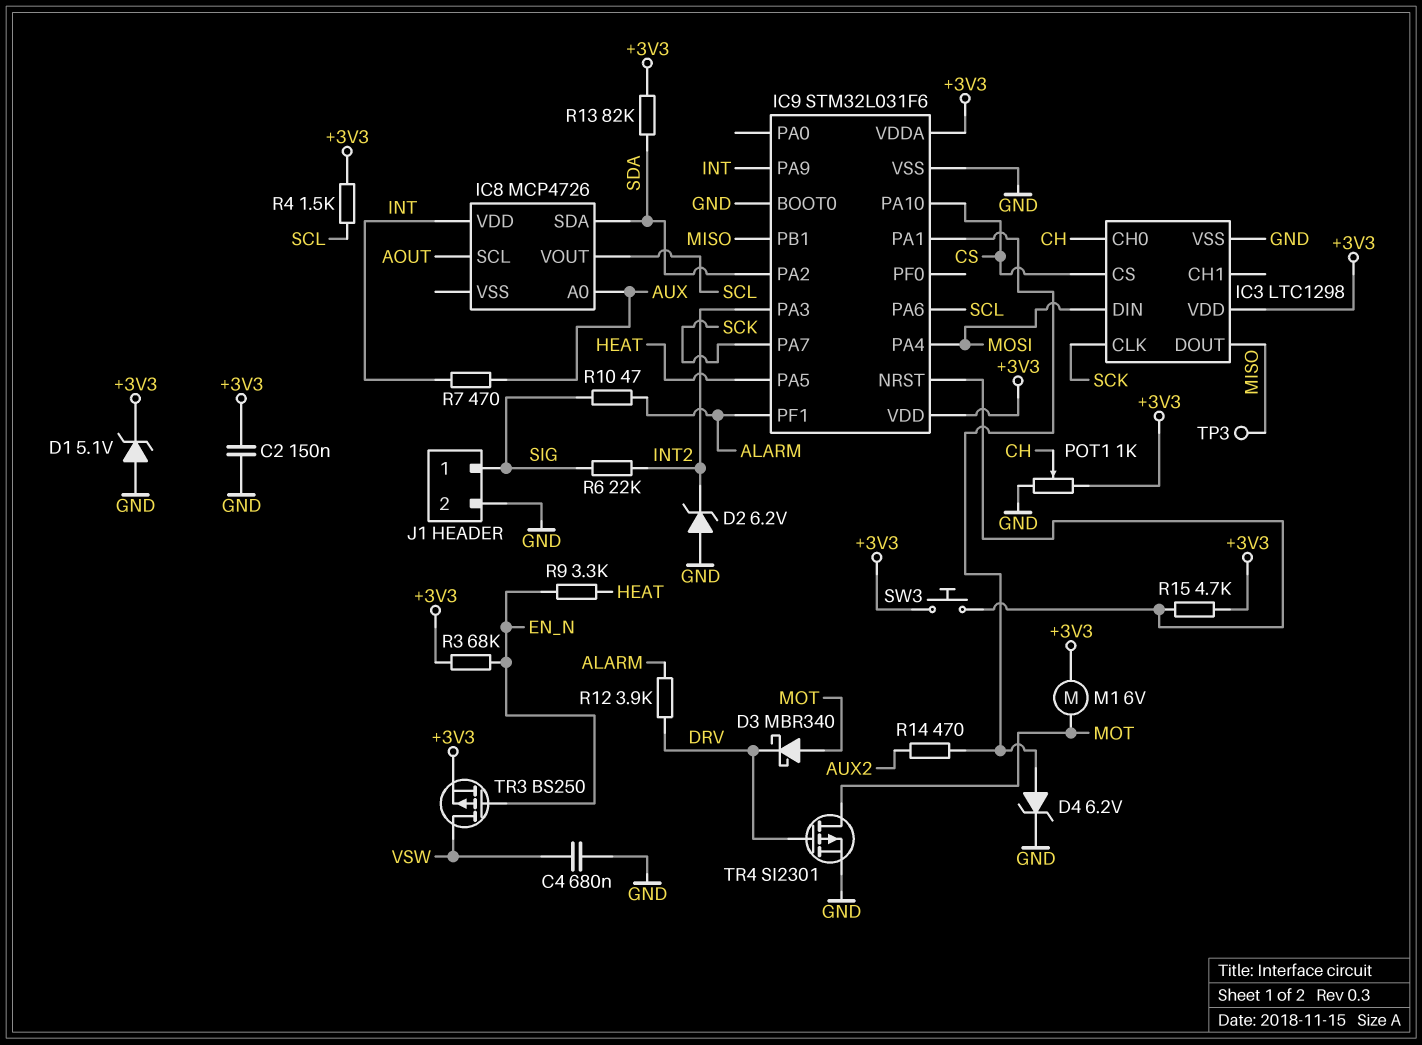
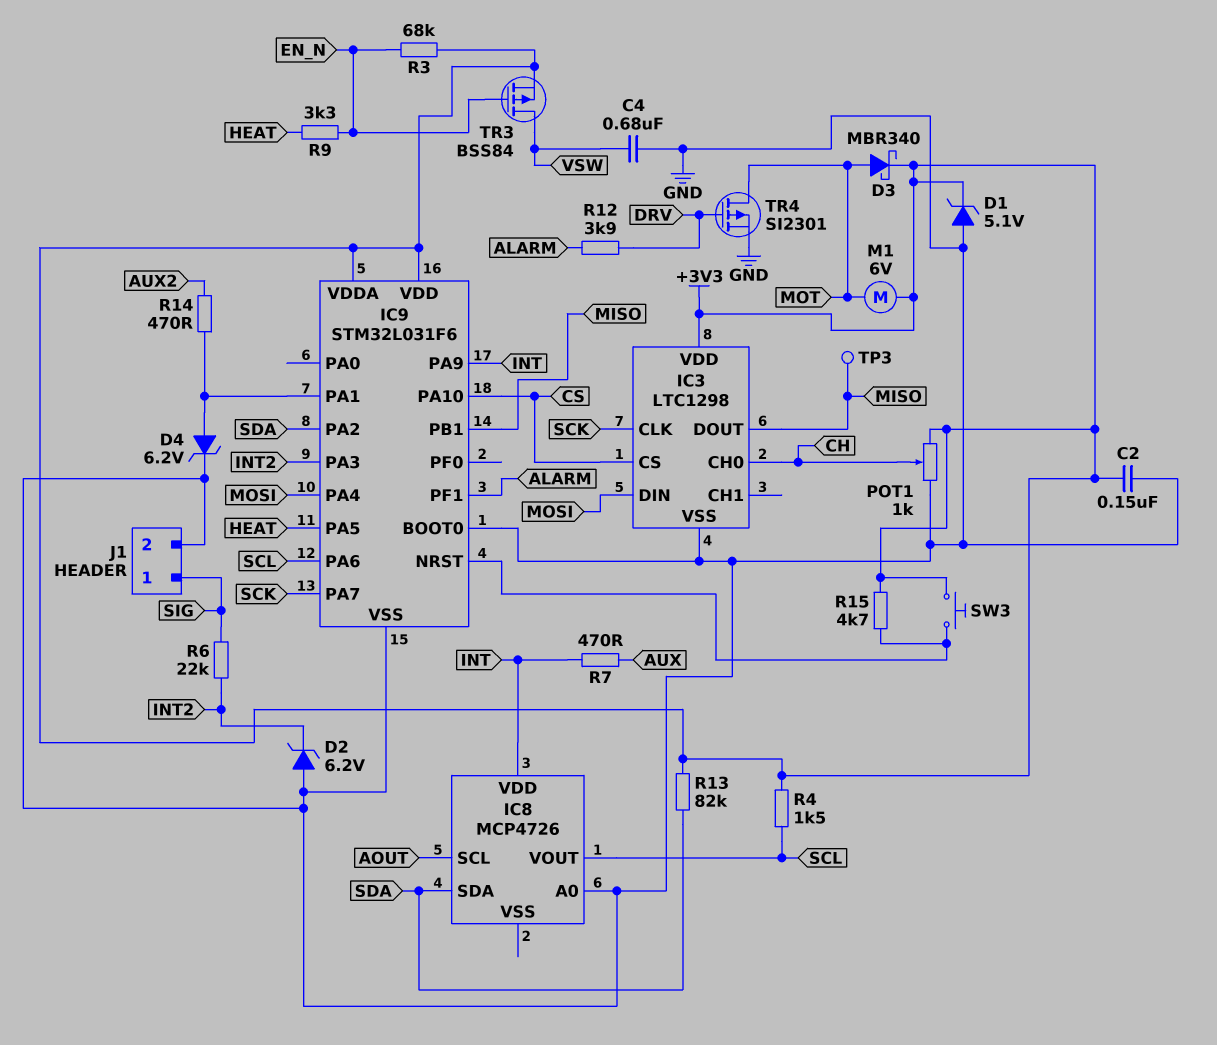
D3: schottky MBR340 (A MOT, K DRV) -> schottky MBR340 (A MOT, K +3V3)
IC8 pin A0: AUX -> GND
R10: 47 (ALARM, SIG) -> none
TR3: PMOS BS250 (G EN_N, D VSW, S +3V3) -> PMOS BSS84 (G EN_N, D VSW, S +3V3)

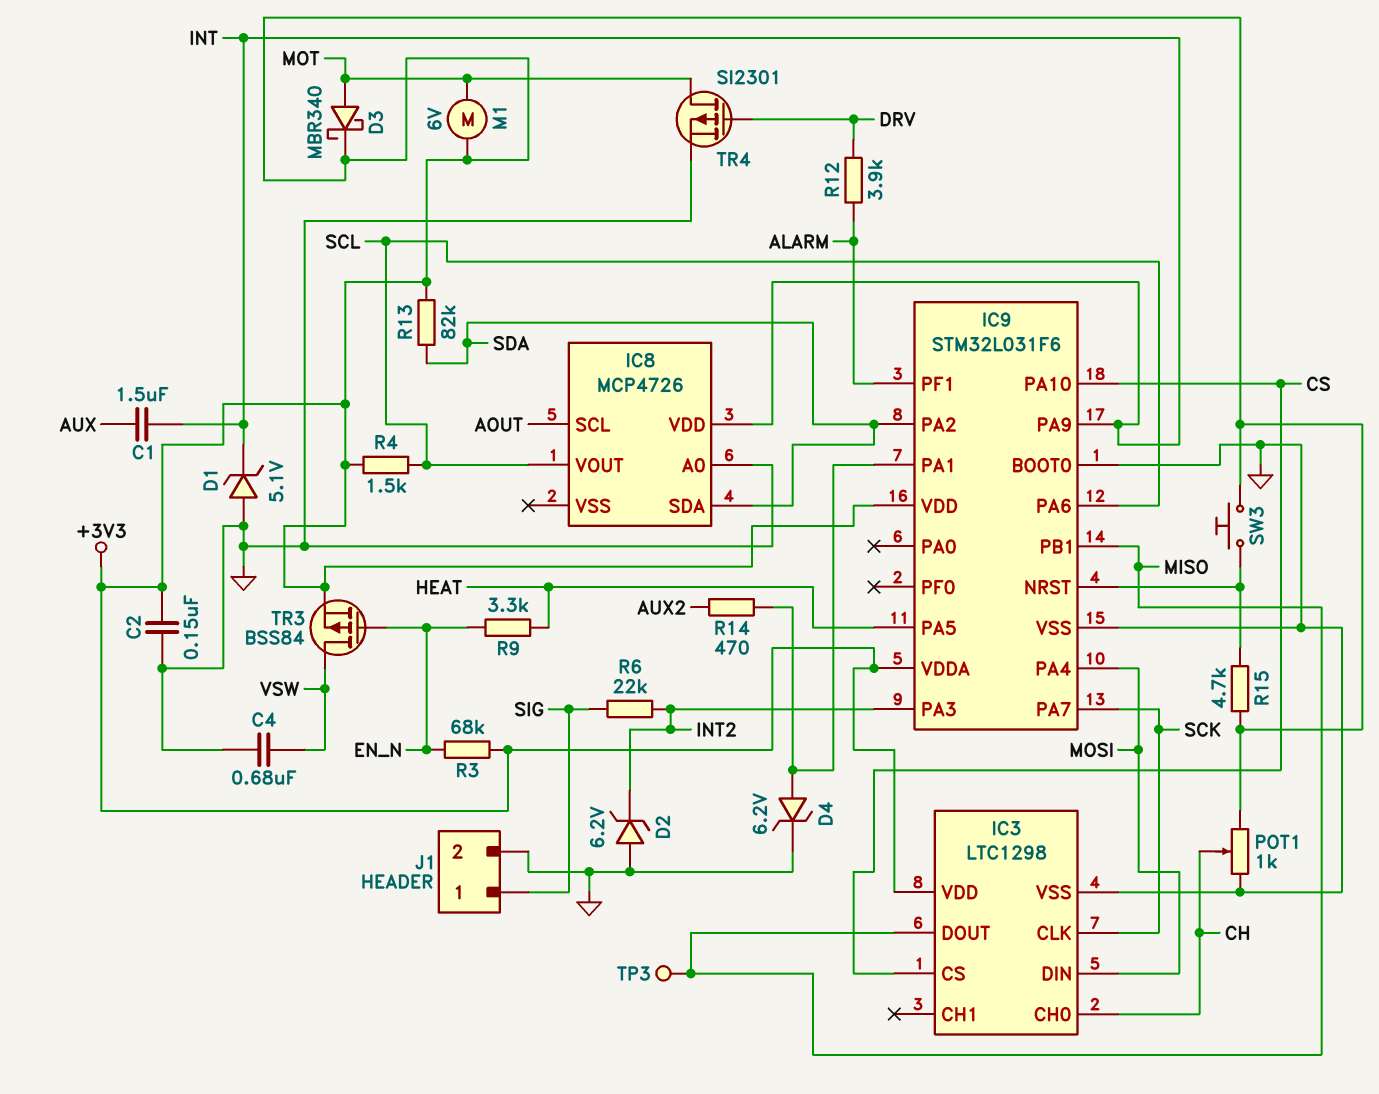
C1: none -> 1.5uF (AUX, INT)
D1: zener 5.1V (A GND, K +3V3) -> zener 5.1V (A GND, K INT)
R7: 470 (AUX, INT) -> none

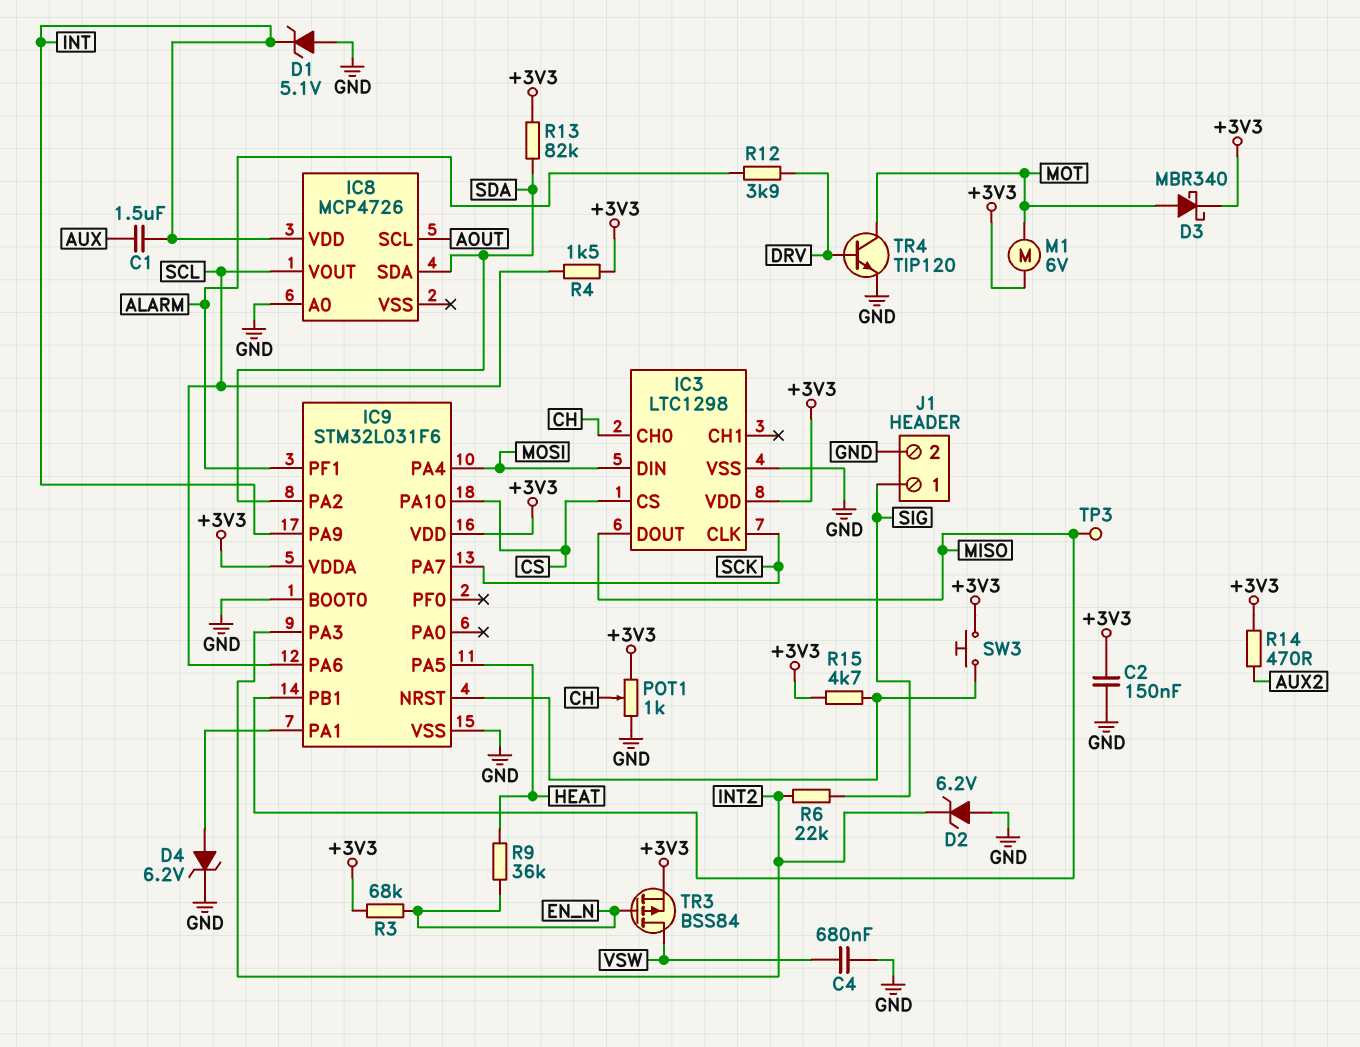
R9: 3.3k (EN_N, HEAT) -> 36k (EN_N, HEAT)
R14: 470 (AUX2, IC9/PA1) -> 470 (+3V3, AUX2)
TR4: PMOS SI2301 (G DRV, D MOT, S GND) -> NPN TIP120 (B DRV, C MOT, E GND)

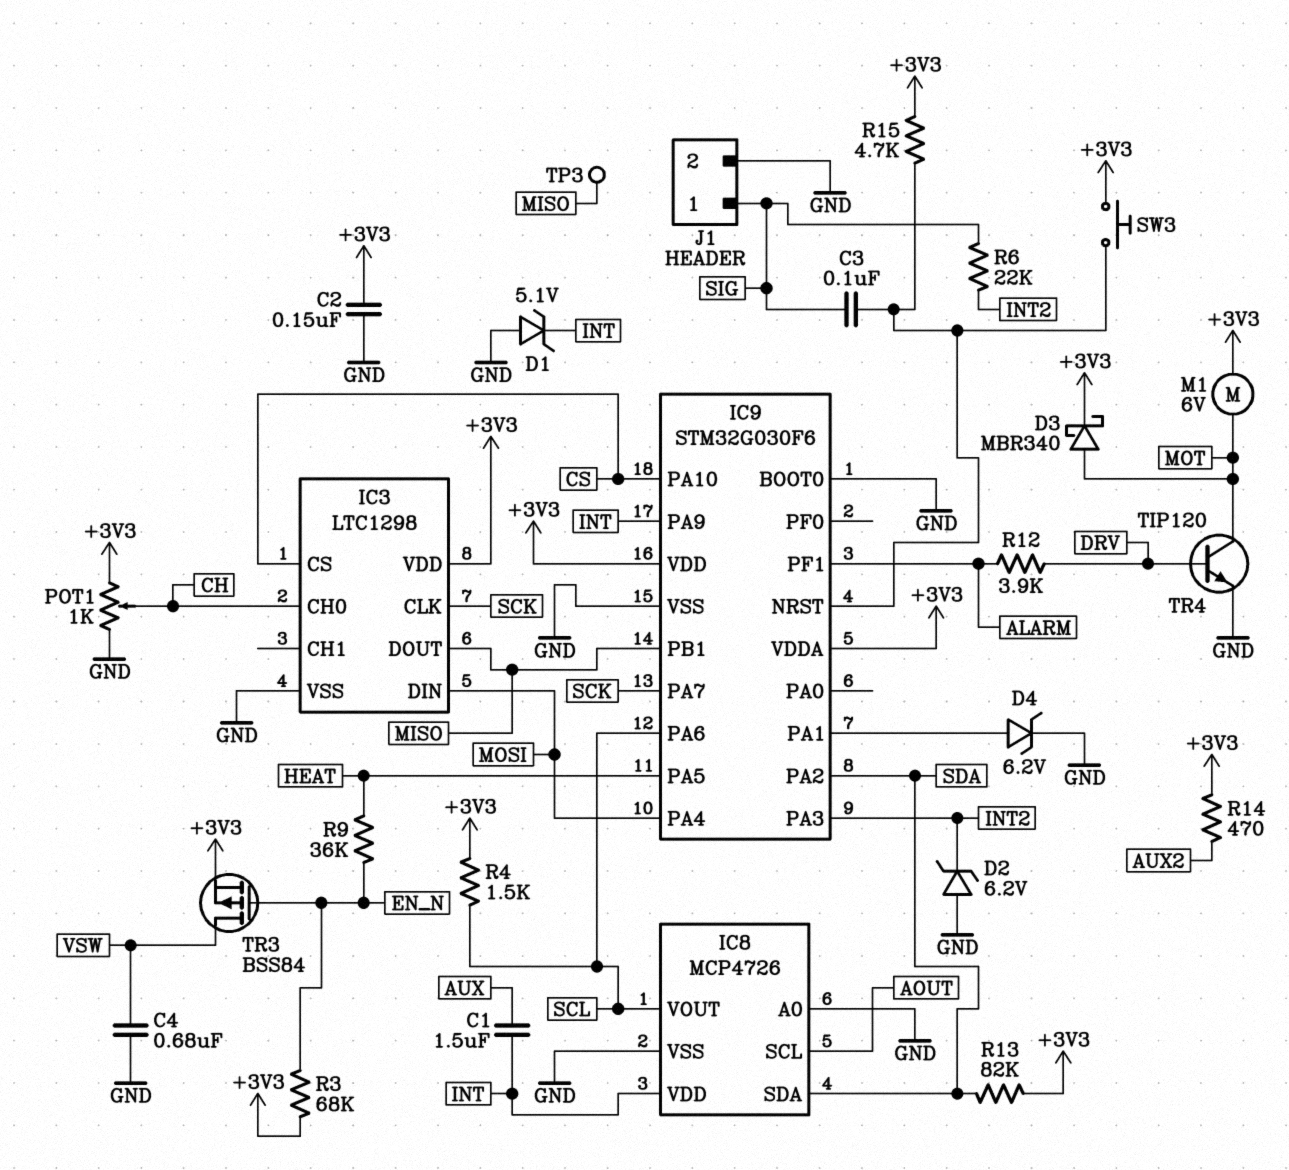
C3: none -> 100nF (IC9/NRST, SIG)
IC8 pin VSS: none -> GND
IC9: STM32L031F6 -> STM32G030F6

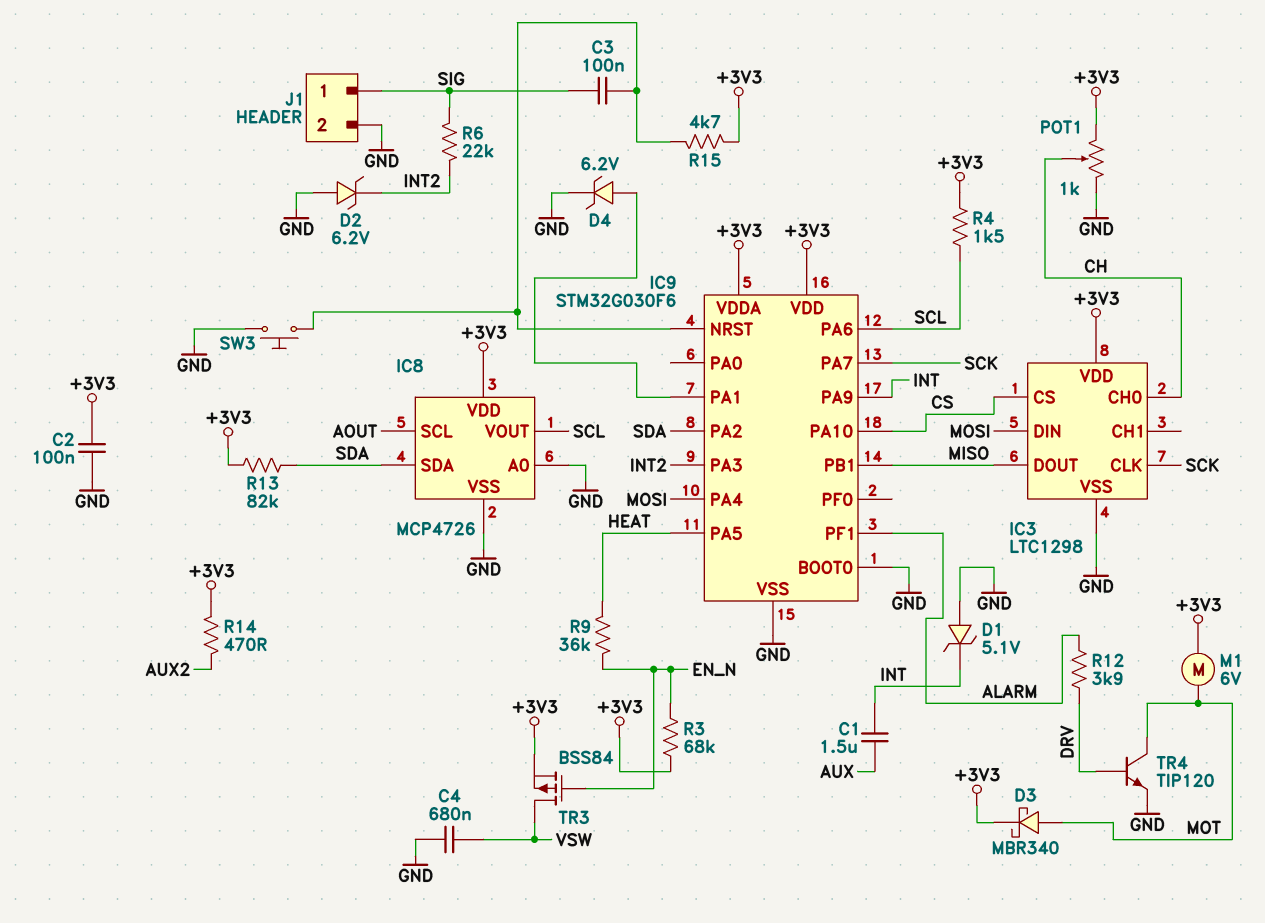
C2: 150nF (+3V3, GND) -> 100nF (+3V3, GND)
IC8 pin VDD: INT -> +3V3
SW3: button (+3V3, IC9/NRST) -> button (GND, IC9/NRST)
TP3: test point (MISO) -> none

